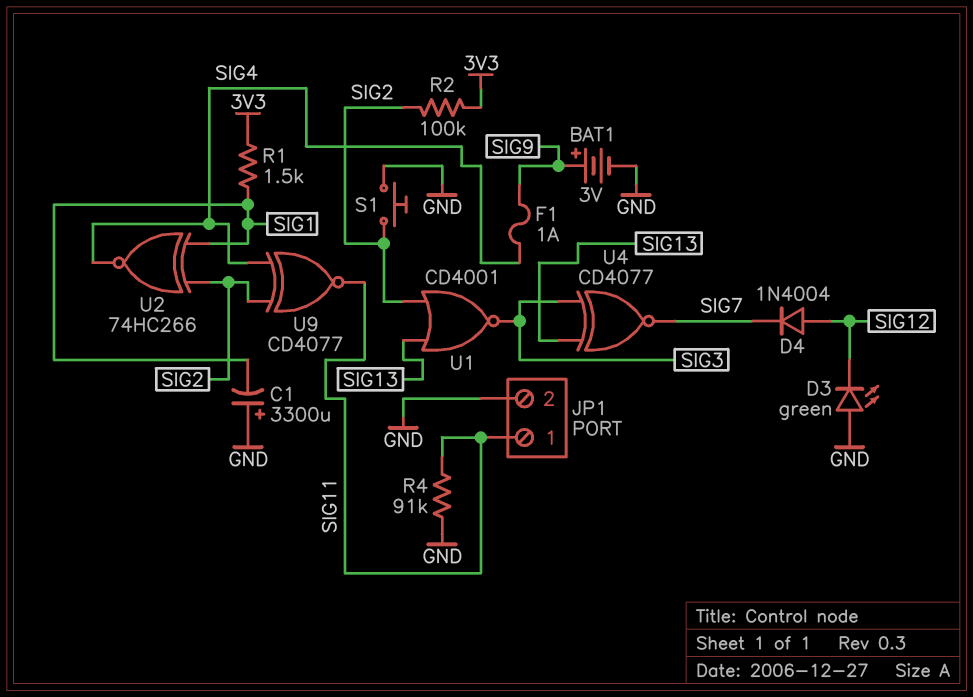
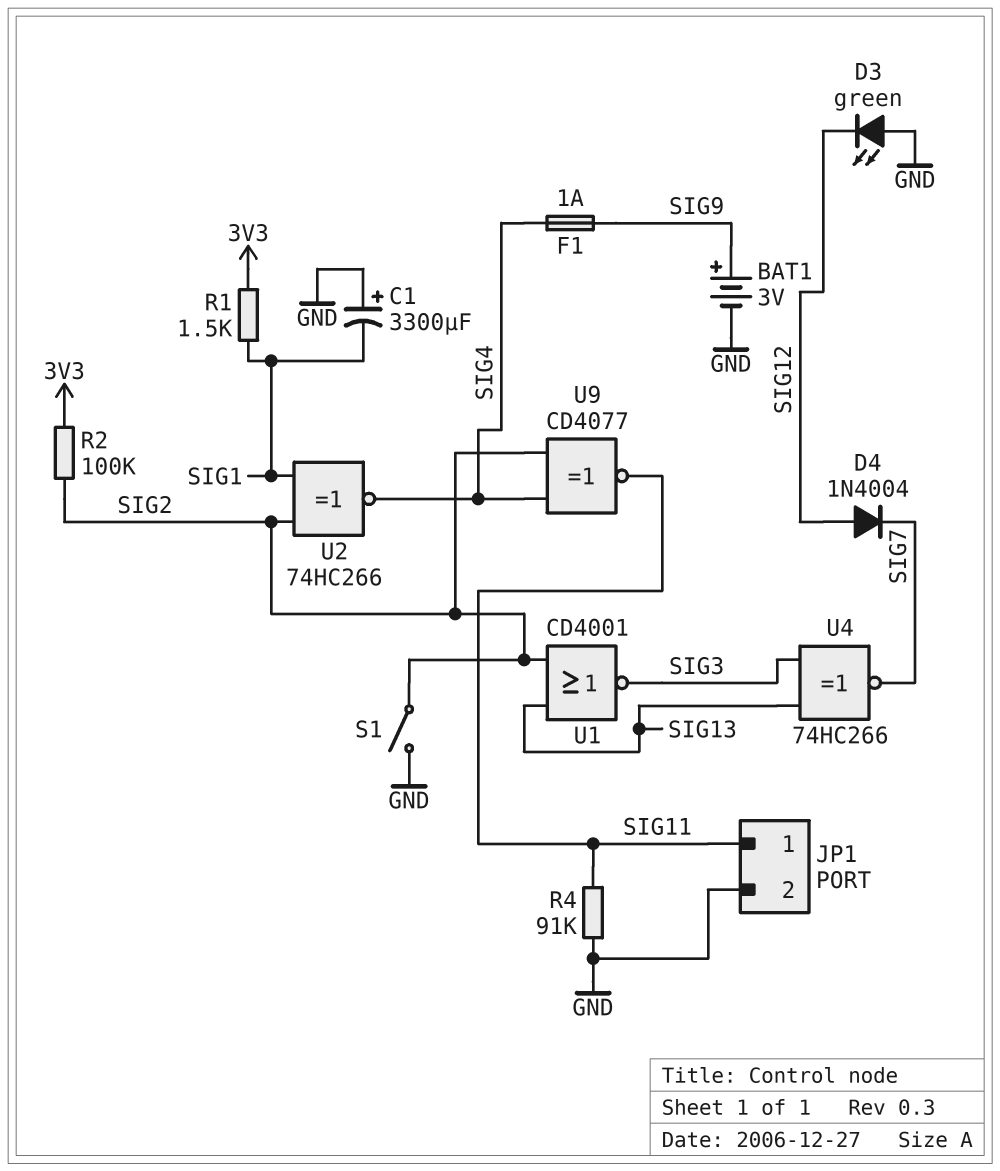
S1: button (GND, SIG2) -> switch (GND, SIG2)
U4: XNOR CD4077 (in SIG3, in SIG13, out SIG7) -> XNOR 74HC266 (in SIG3, in SIG13, out SIG7)

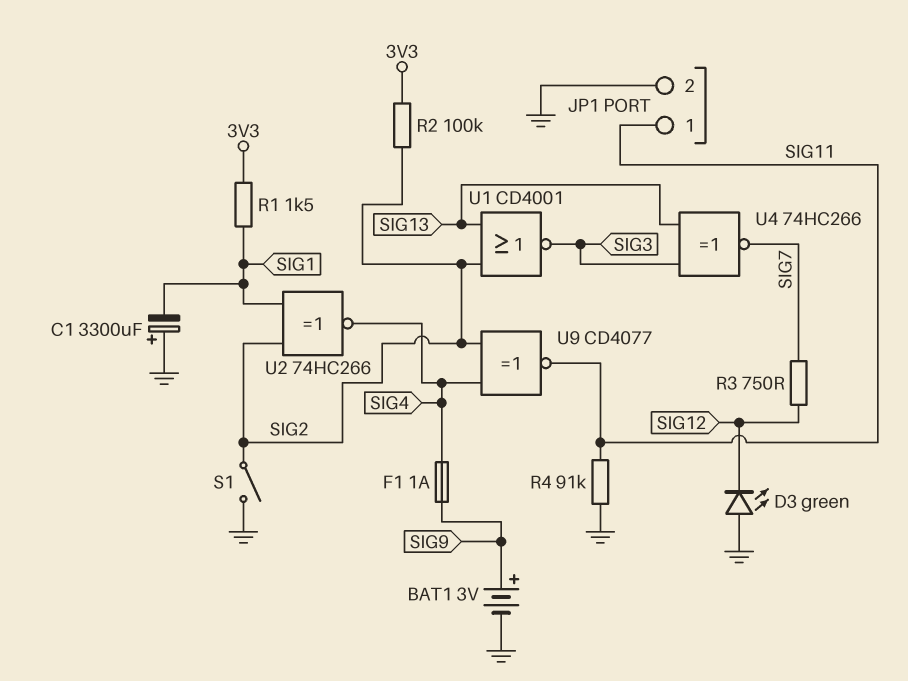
D4: diode 1N4004 (A SIG12, K SIG7) -> none
R3: none -> 750 (SIG7, SIG12)

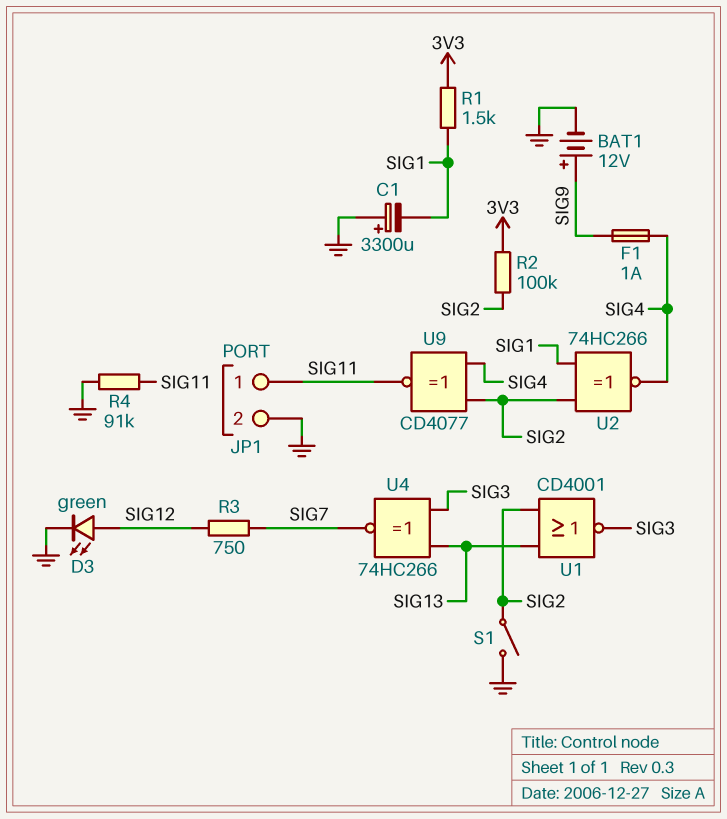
BAT1: 3V (plus SIG9, minus GND) -> 12V (plus SIG9, minus GND)
D3: LED green (A GND, K SIG12) -> LED green (A SIG12, K GND)

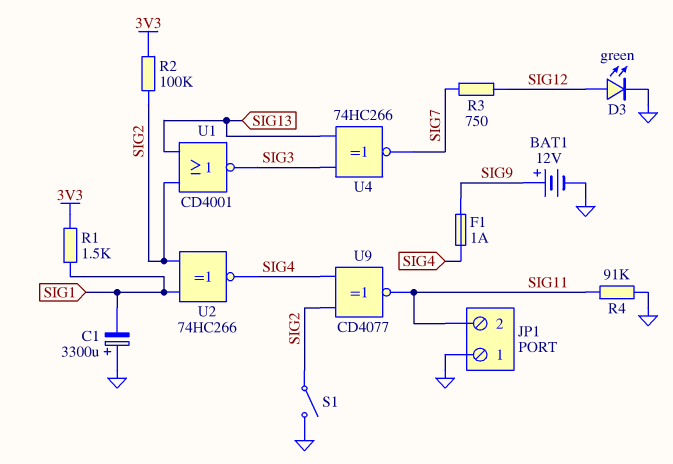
JP1 pin 1: SIG11 -> GND
JP1 pin 2: GND -> SIG11

